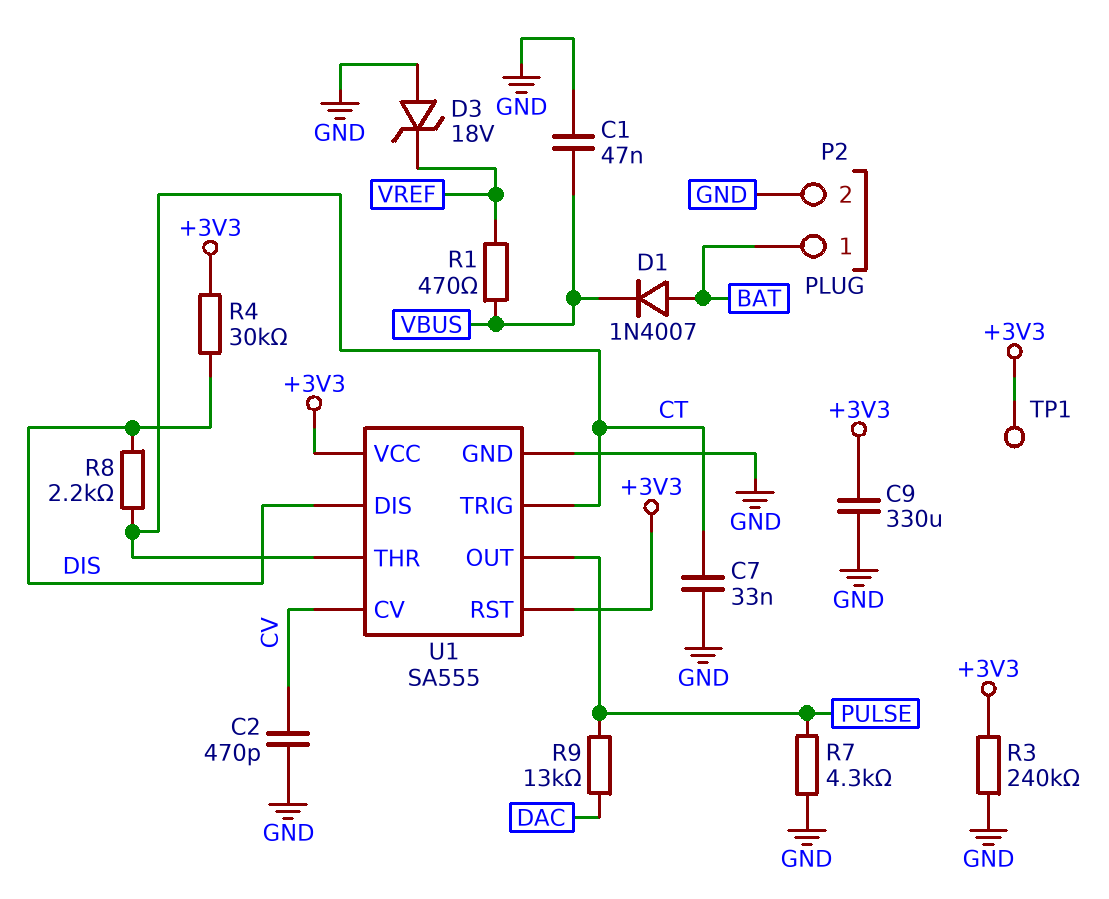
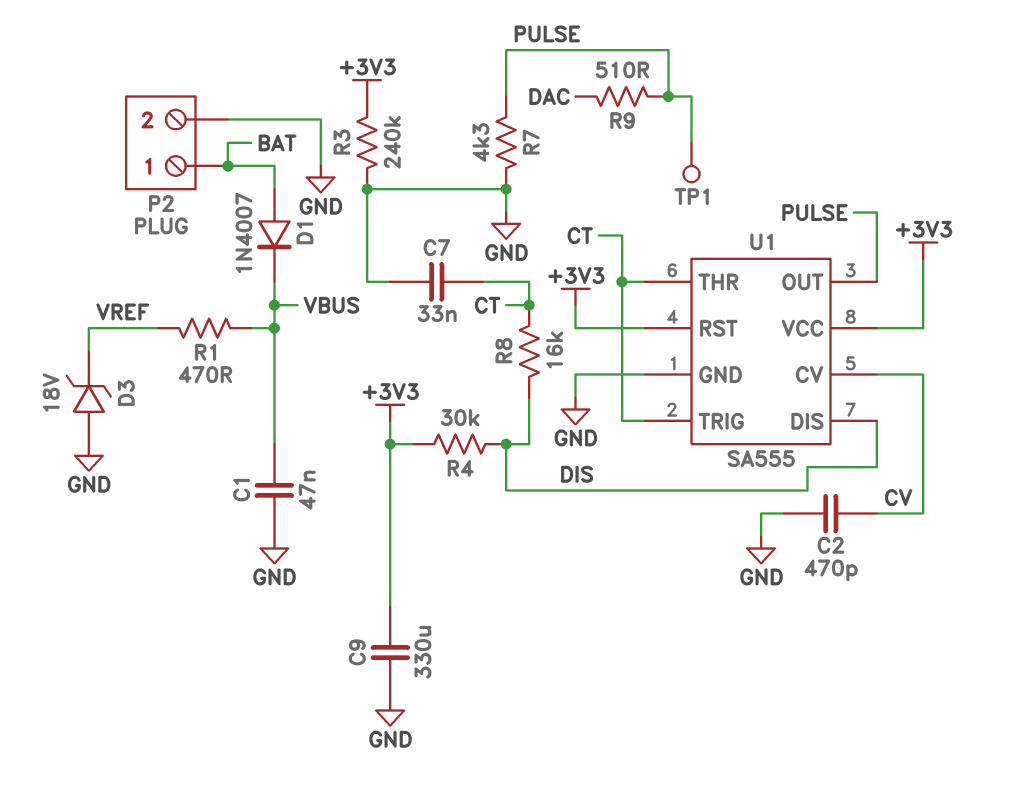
R8: 2.2k (CT, DIS) -> 16k (CT, DIS)
R9: 13k (DAC, PULSE) -> 510 (DAC, PULSE)
TP1: test point (+3V3) -> test point (PULSE)

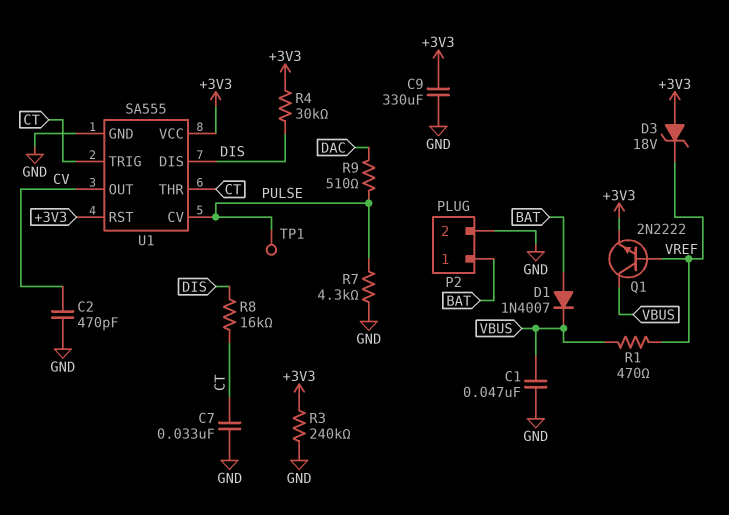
D3: zener 18V (A GND, K VREF) -> zener 18V (A +3V3, K VREF)
Q1: none -> NPN 2N2222 (B VREF, C VBUS, E +3V3)
U1 pin CV: CV -> PULSE
U1 pin OUT: PULSE -> CV

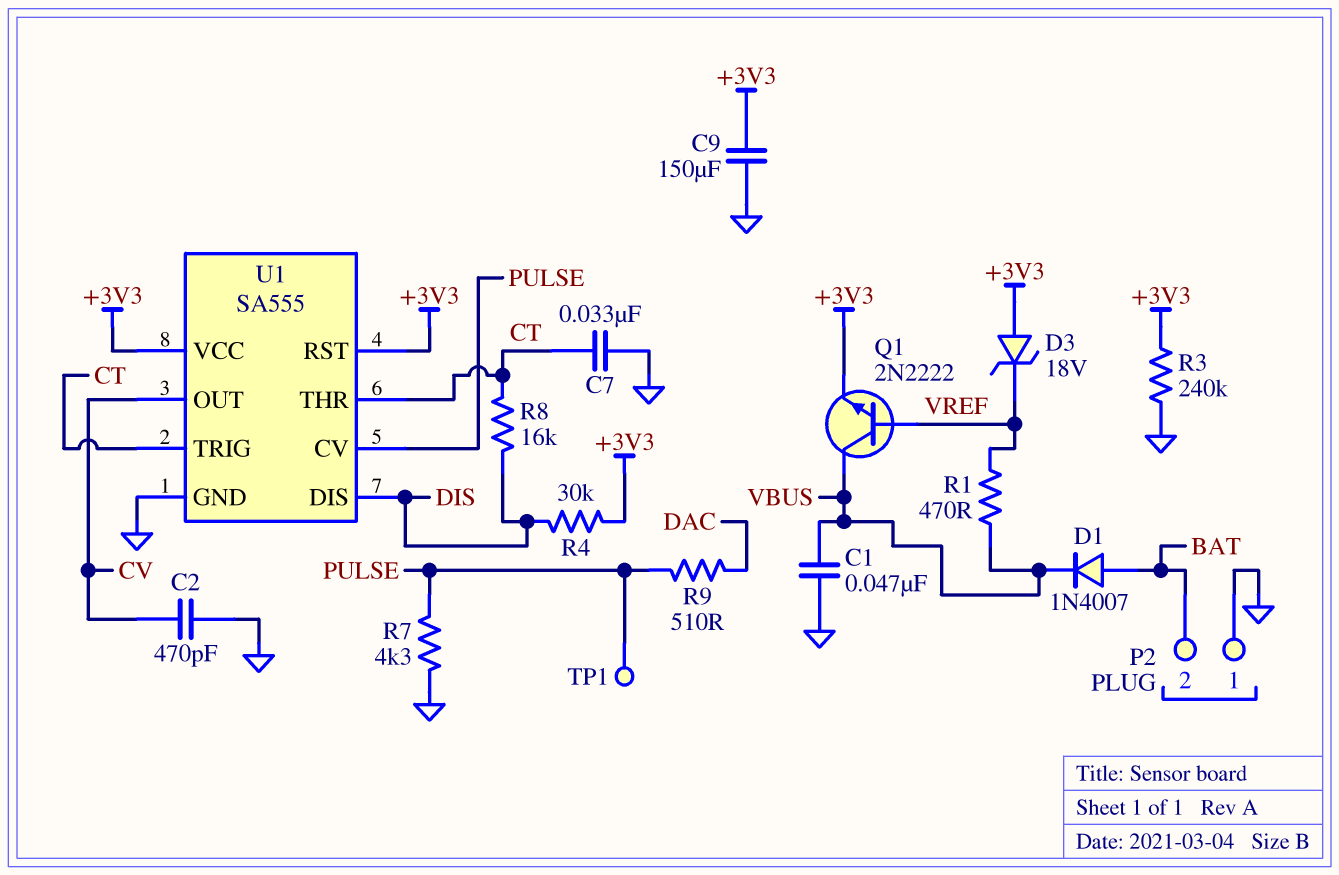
C9: 330uF (+3V3, GND) -> 150uF (+3V3, GND)
P2 pin 1: BAT -> GND
P2 pin 2: GND -> BAT

